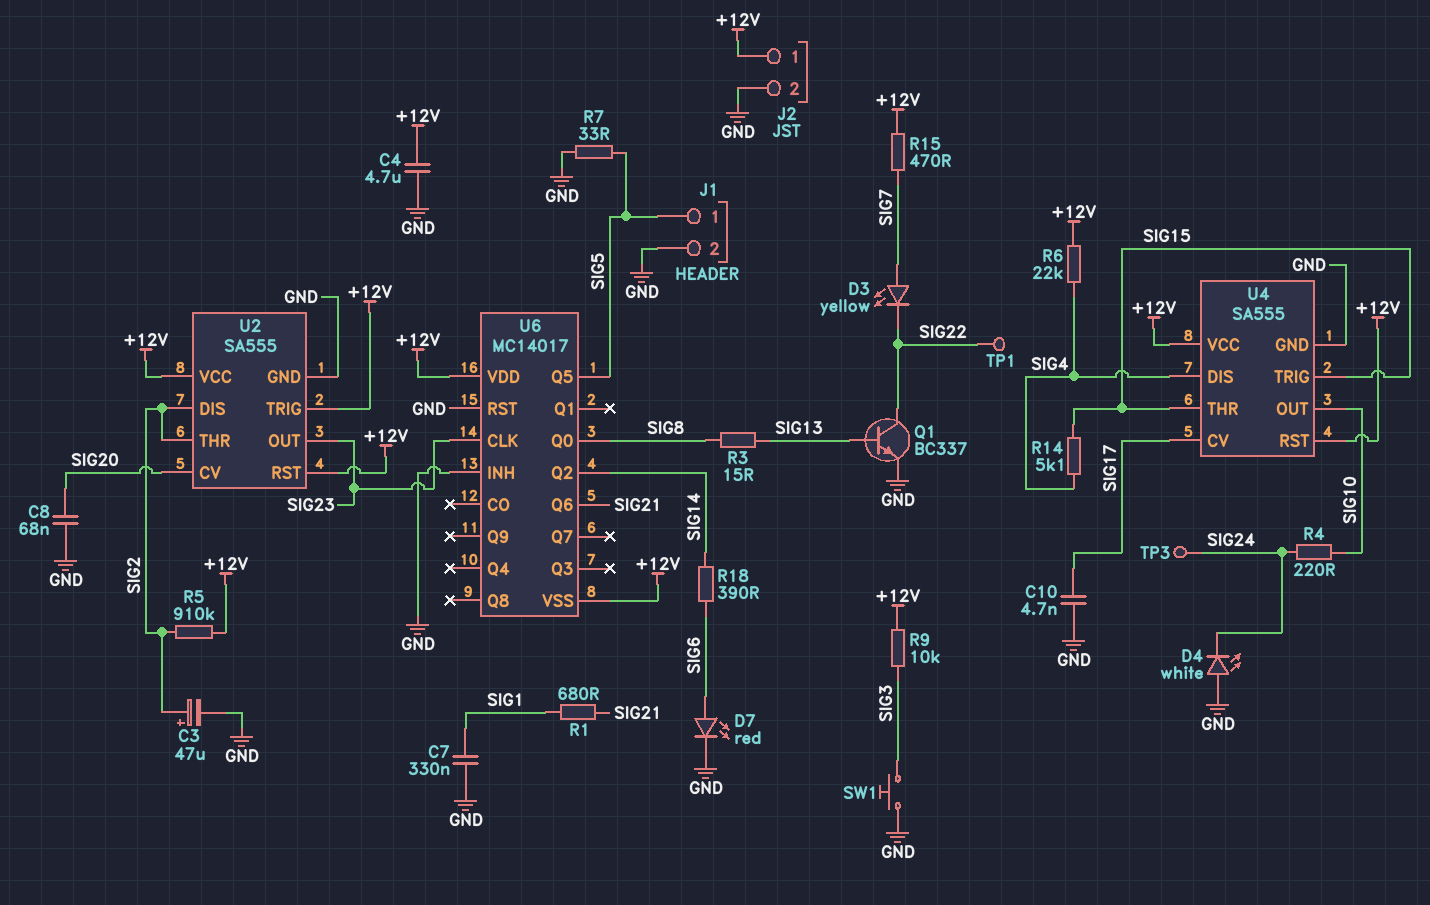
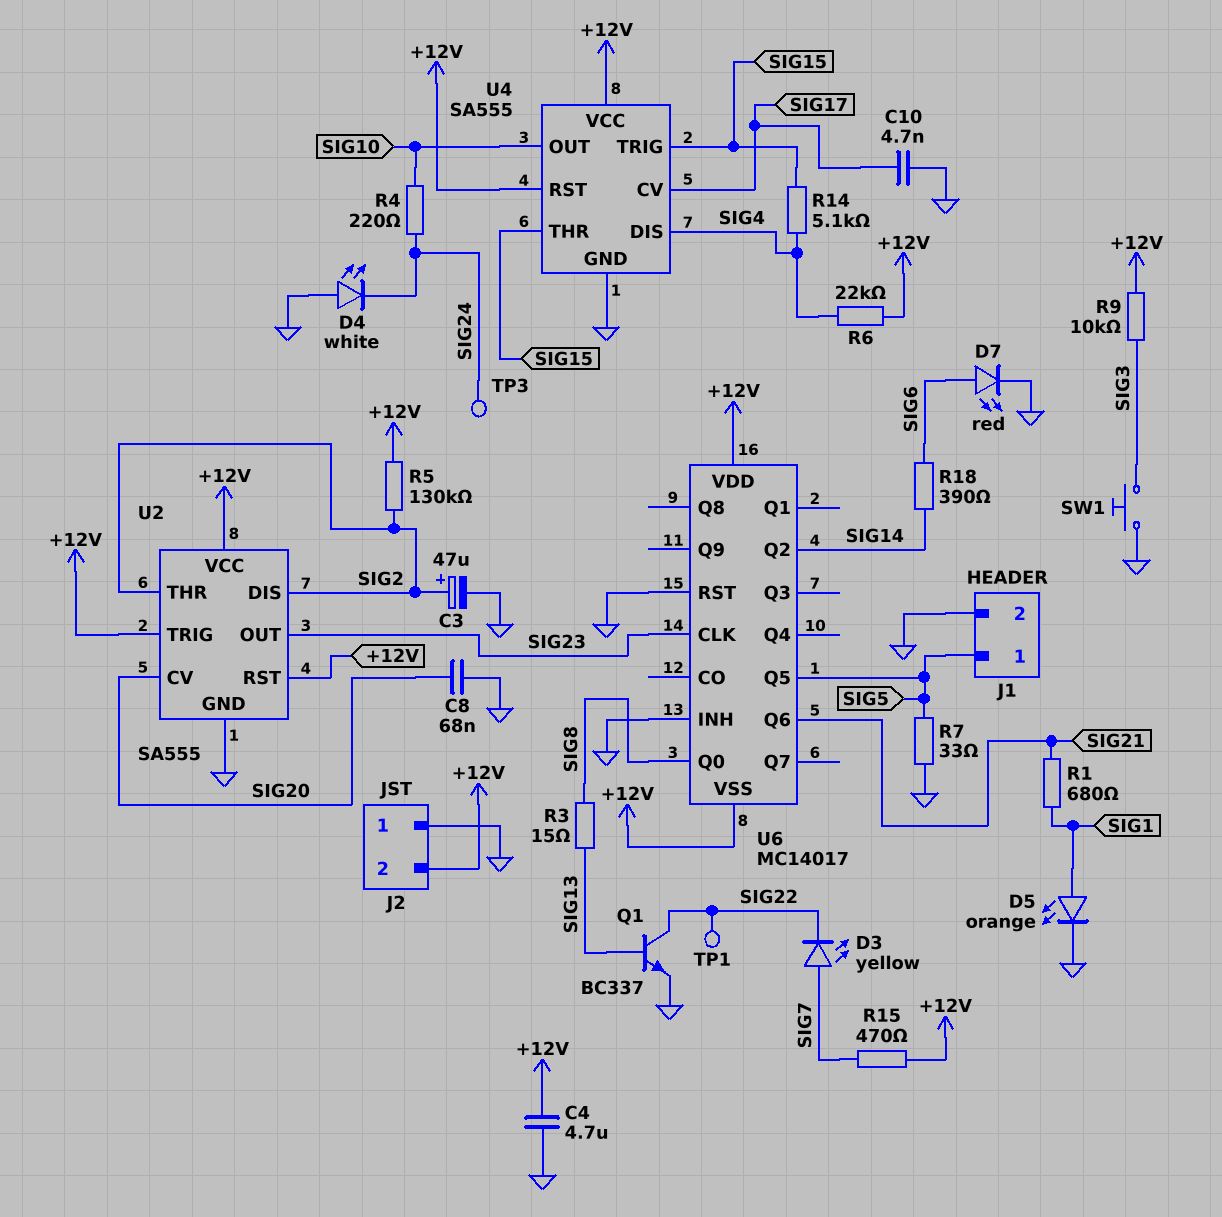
C7: 330nF (GND, SIG1) -> none
D5: none -> LED orange (A SIG1, K GND)
J2 pin 1: +12V -> GND
J2 pin 2: GND -> +12V
R5: 910k (+12V, SIG2) -> 130k (+12V, SIG2)

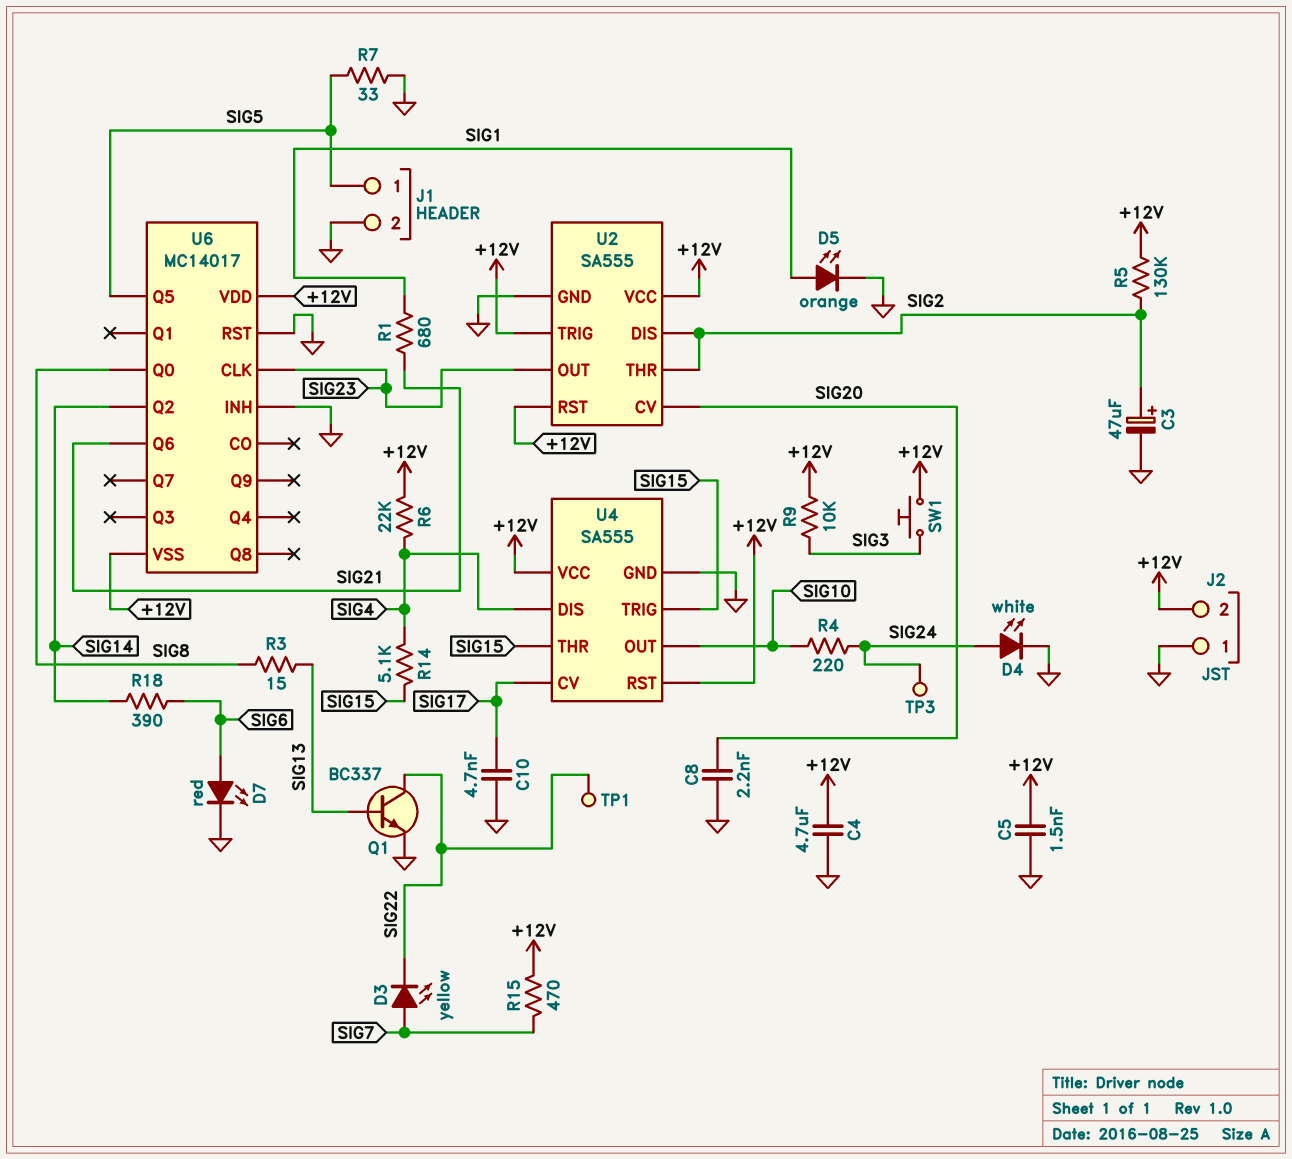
C5: none -> 1.5nF (+12V, GND)
C8: 68nF (GND, SIG20) -> 2.2nF (GND, SIG20)
D4: LED white (A GND, K SIG24) -> LED white (A SIG24, K GND)
SW1: button (GND, SIG3) -> button (+12V, SIG3)

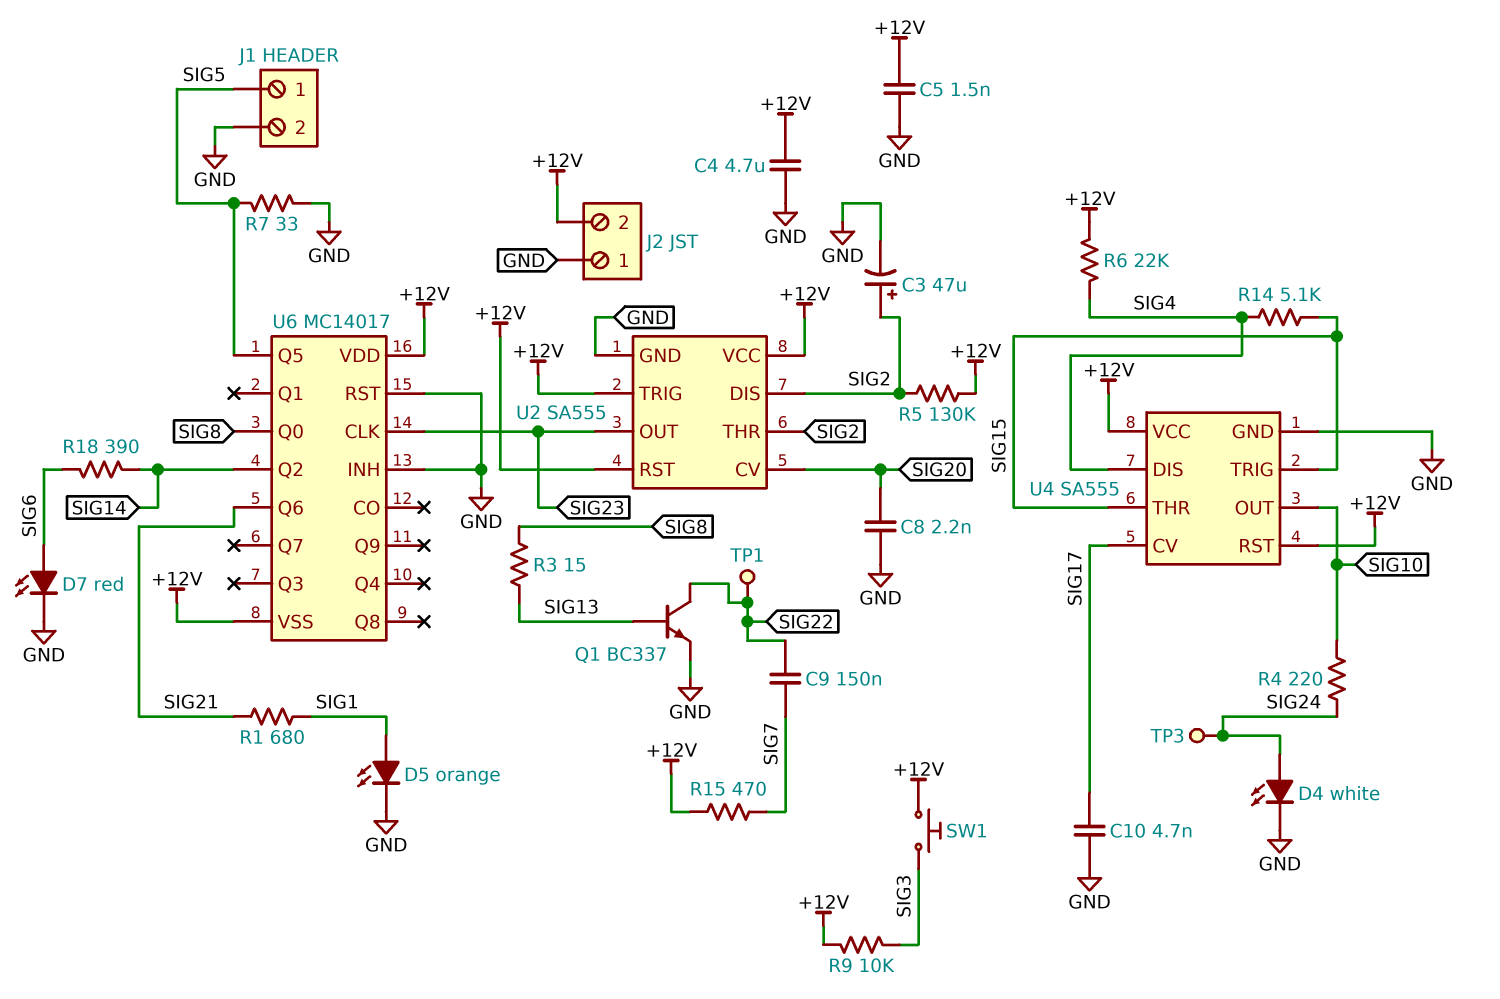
C9: none -> 150nF (SIG7, SIG22)
D3: LED yellow (A SIG7, K SIG22) -> none

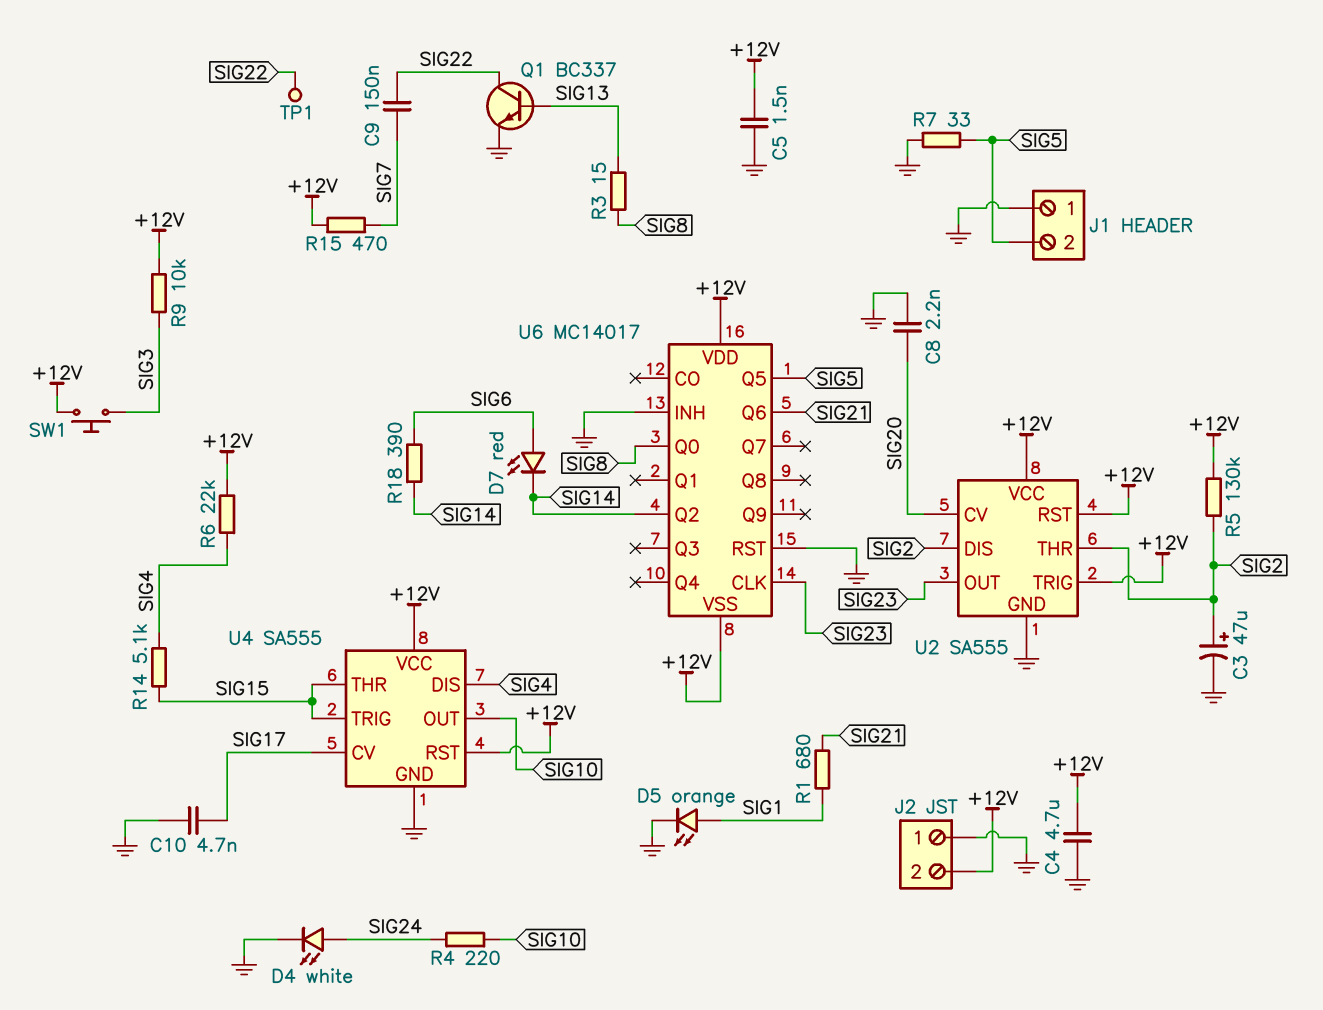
D7: LED red (A SIG6, K GND) -> LED red (A SIG6, K SIG14)
J1 pin 1: SIG5 -> GND
J1 pin 2: GND -> SIG5
TP3: test point (SIG24) -> none

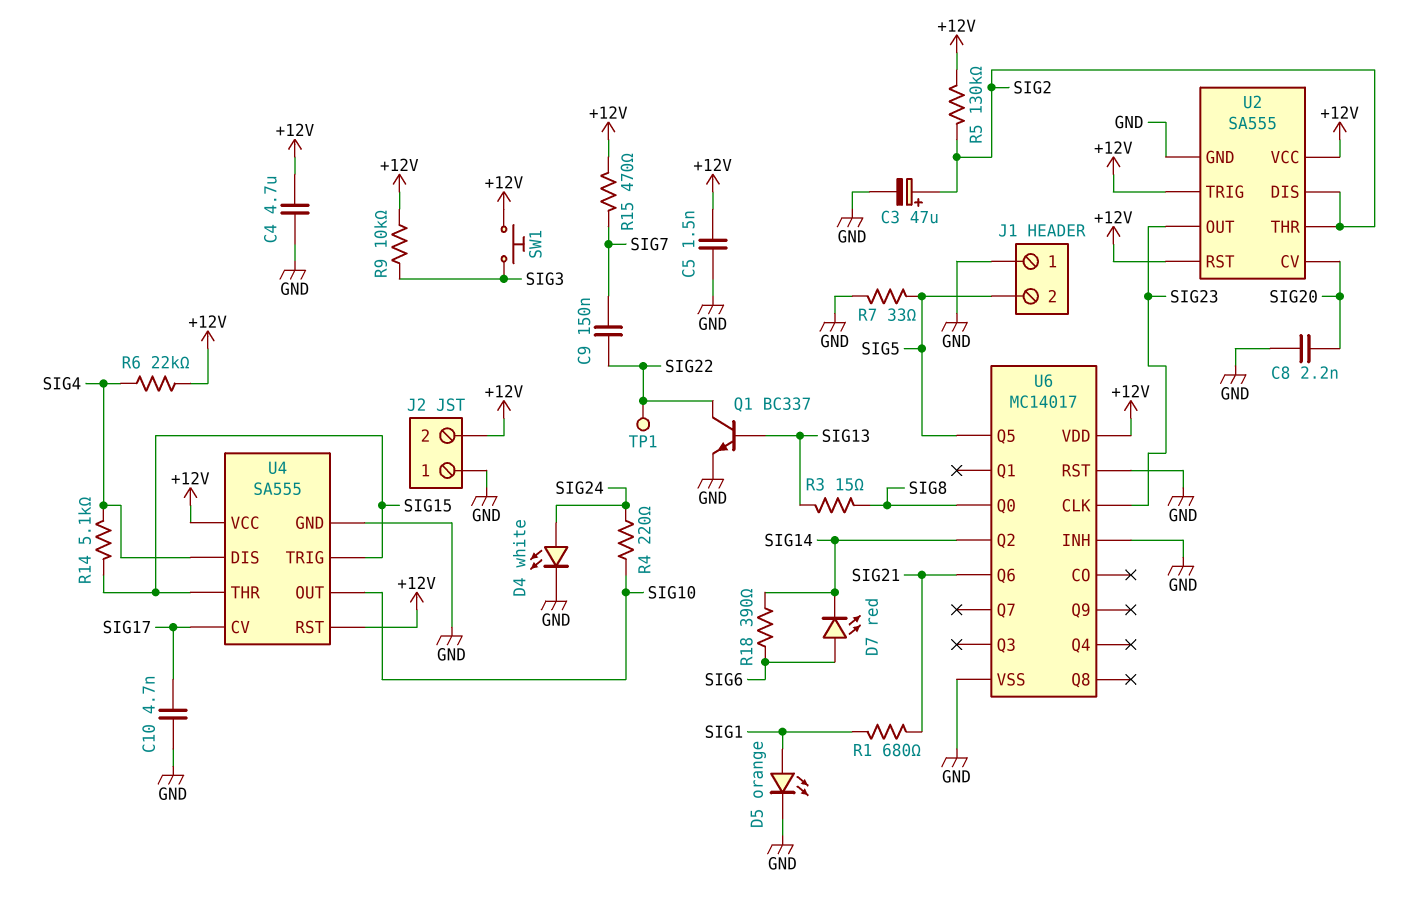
U6 pin VSS: +12V -> GND

